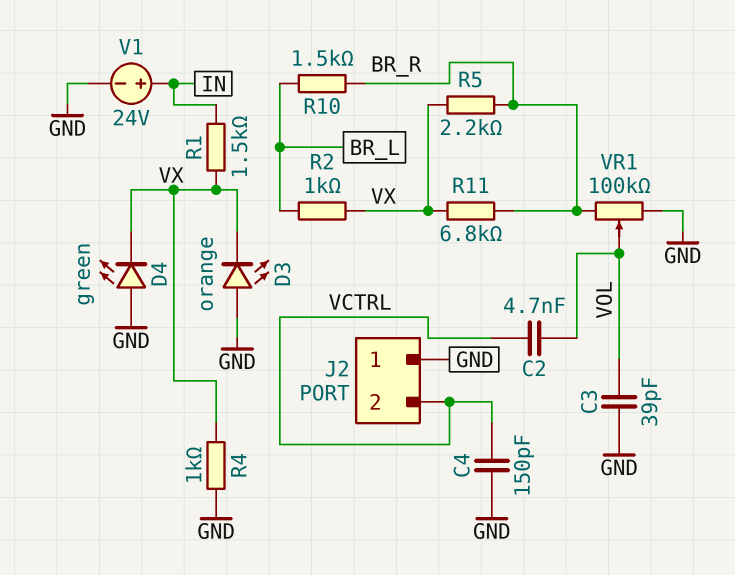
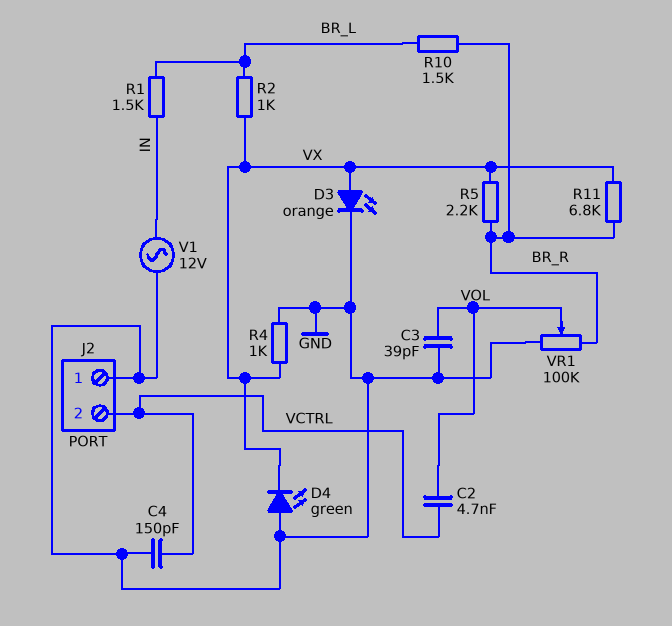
D3: LED orange (A GND, K VX) -> LED orange (A VX, K GND)
R1: 1.5k (IN, VX) -> 1.5k (BR_L, IN)
V1: 24V (plus IN, minus GND) -> AC 12V (GND, IN)

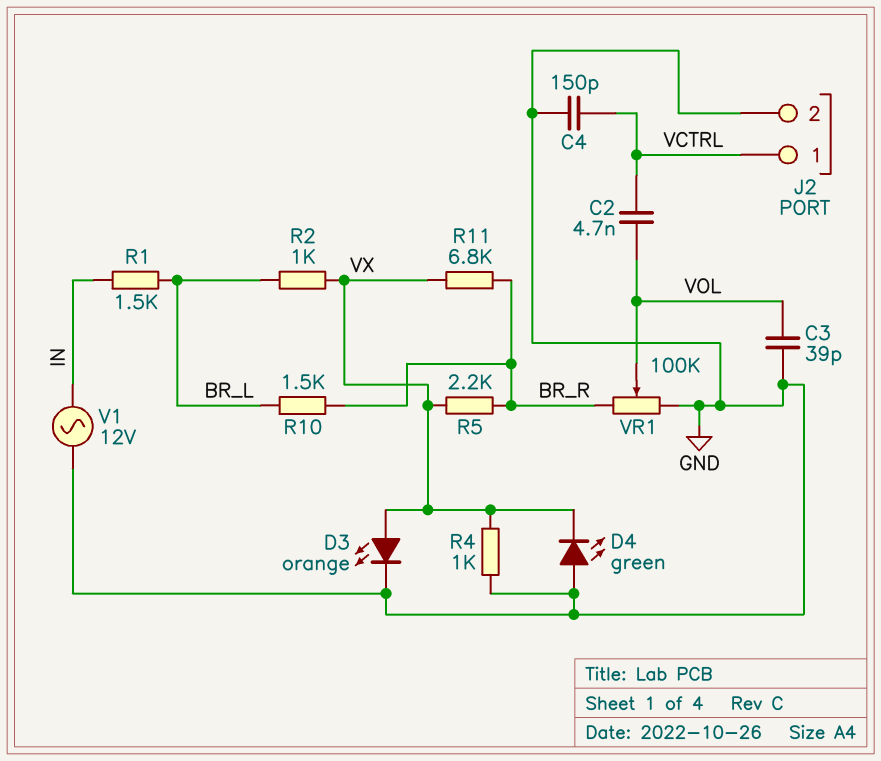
J2 pin 1: GND -> VCTRL
J2 pin 2: VCTRL -> GND

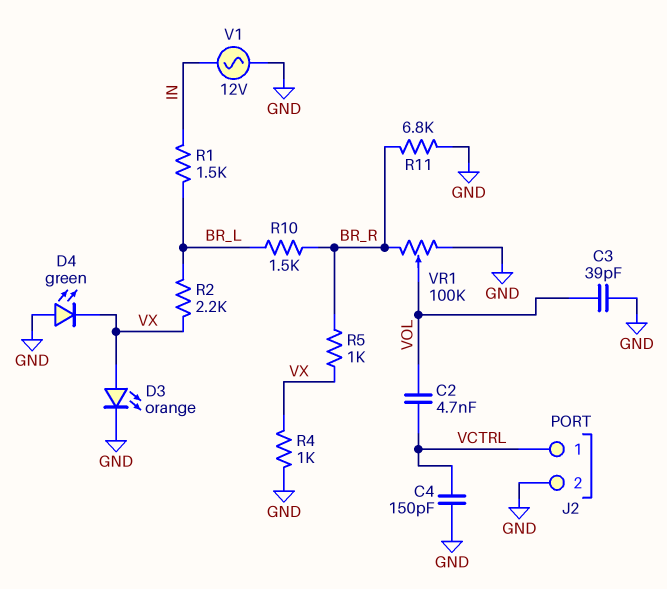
R2: 1k (BR_L, VX) -> 2.2k (BR_L, VX)
R5: 2.2k (BR_R, VX) -> 1k (BR_R, VX)
R11: 6.8k (BR_R, VX) -> 6.8k (BR_R, GND)

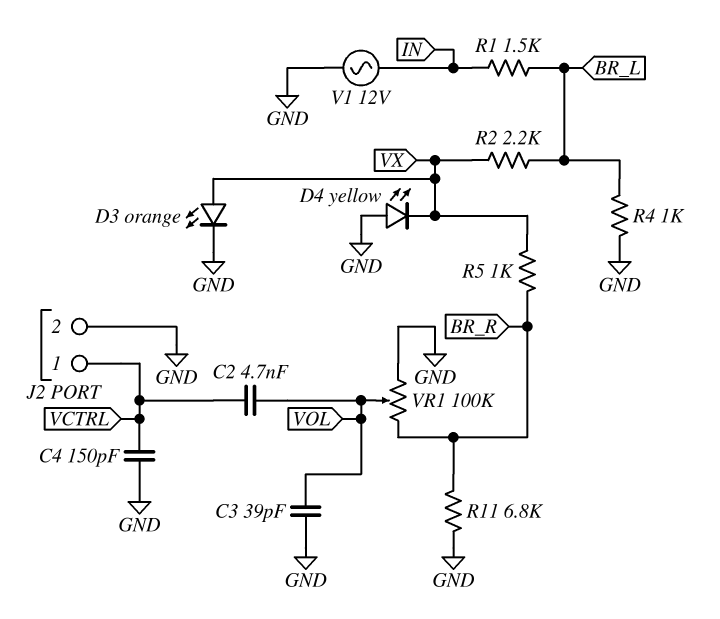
D4: LED green (A GND, K VX) -> LED yellow (A GND, K VX)
R4: 1k (GND, VX) -> 1k (BR_L, GND)
R10: 1.5k (BR_L, BR_R) -> none

